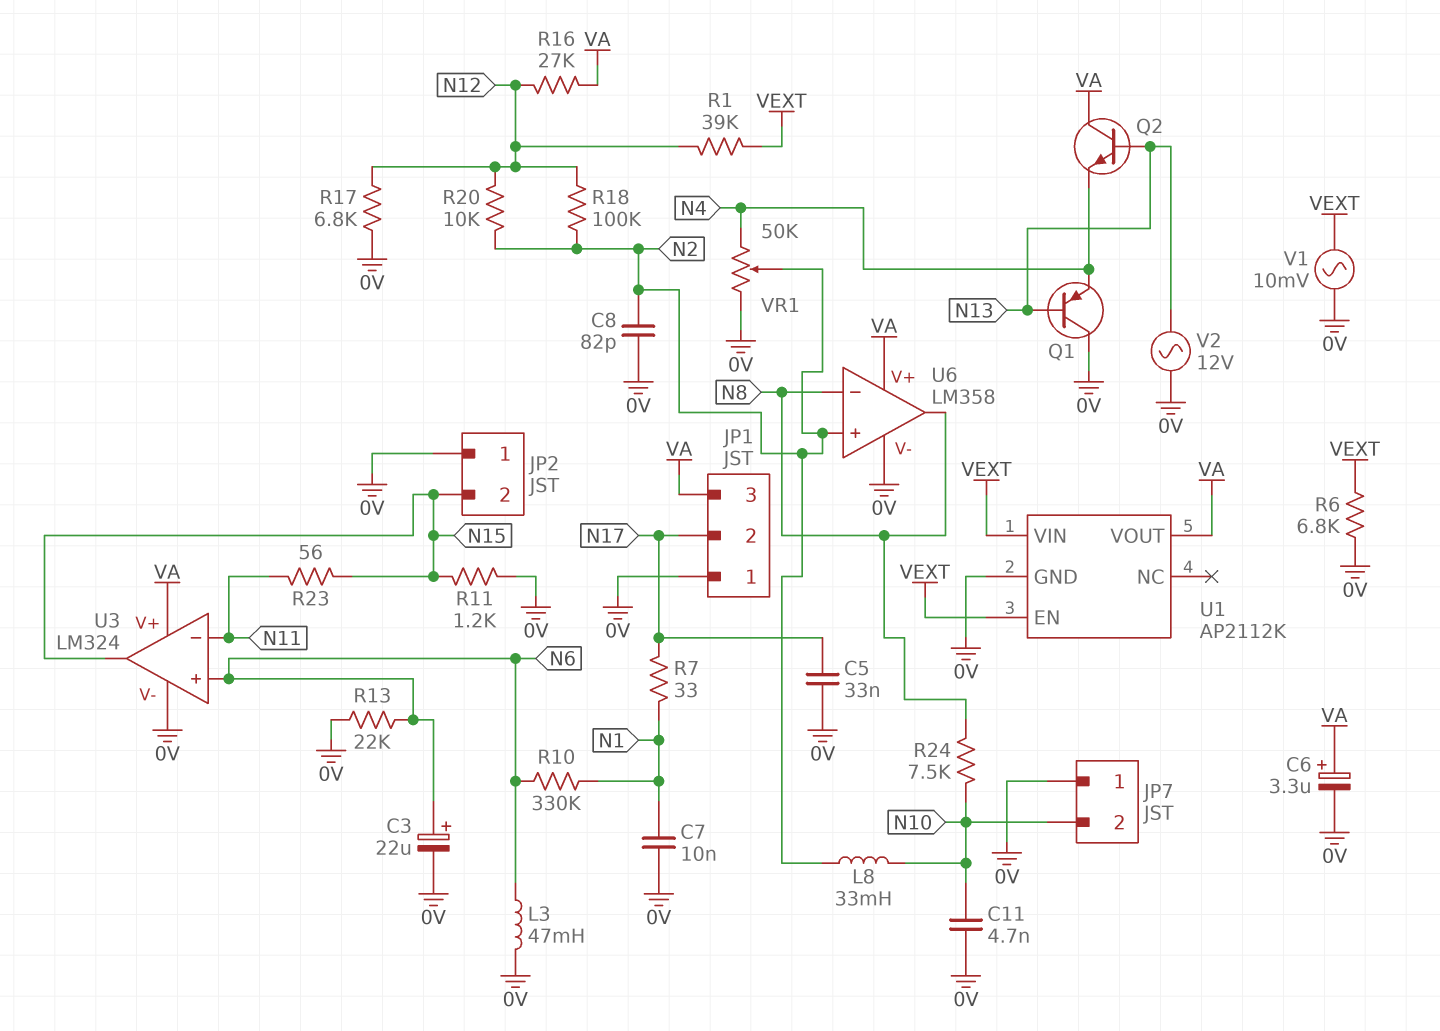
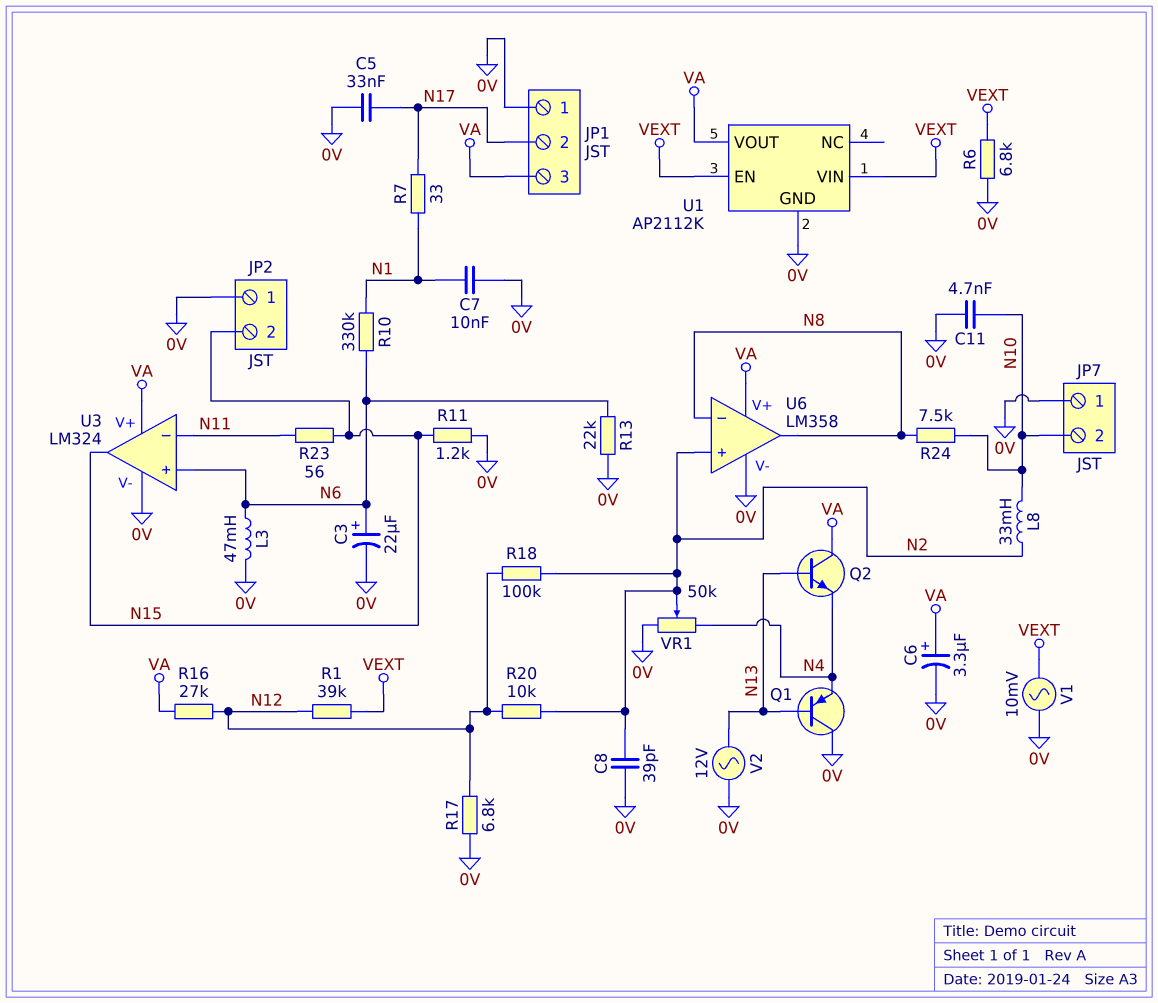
C8: 82pF (0V, N2) -> 39pF (0V, N2)

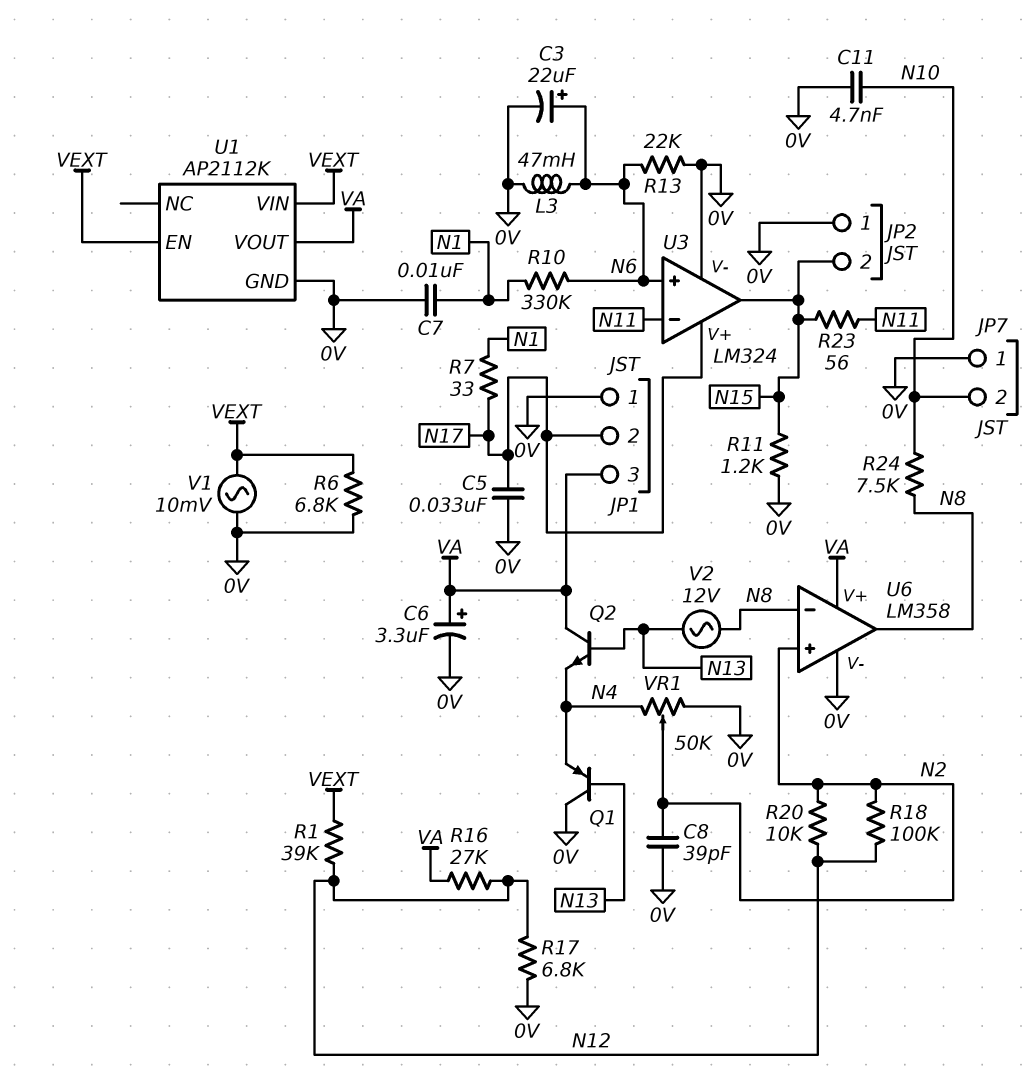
L8: 33mH (N2, N10) -> none
U3 pin V+: VA -> N17
V2: AC 12V (0V, N13) -> AC 12V (N8, N13)

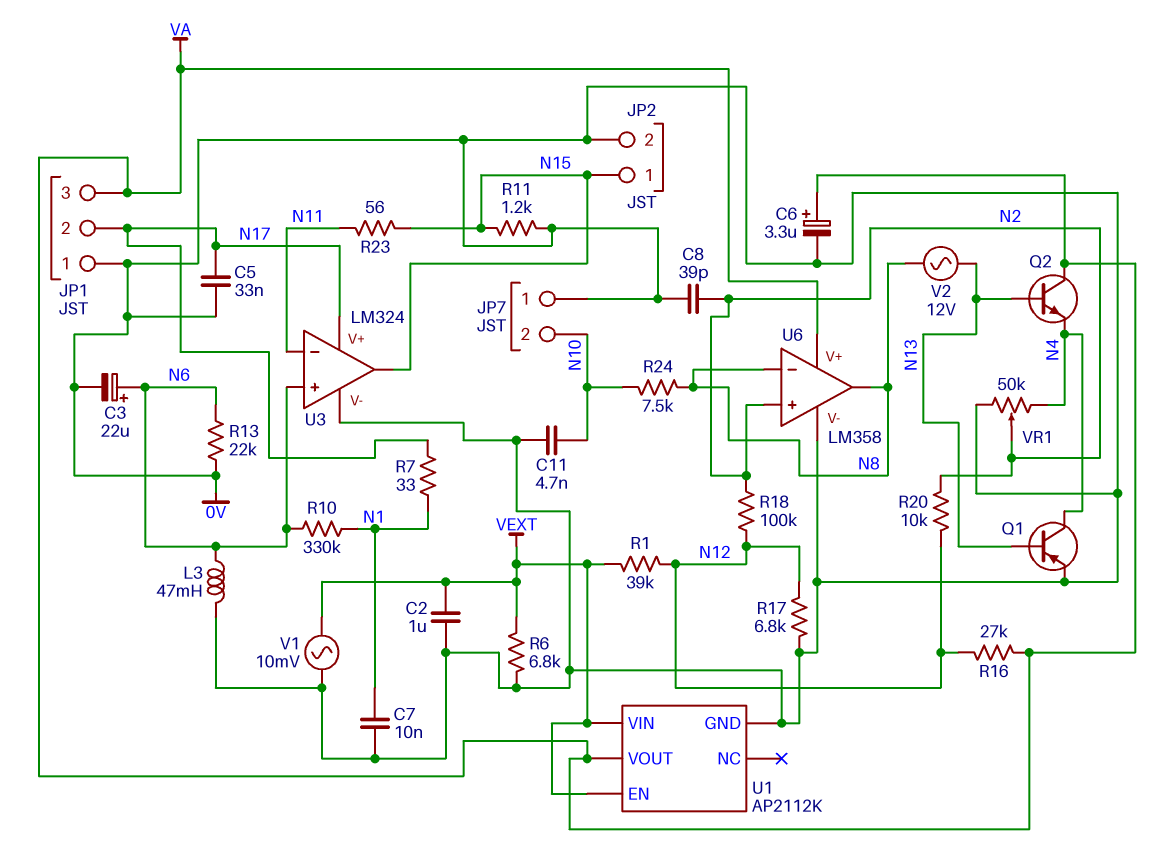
C2: none -> 1uF (0V, VEXT)
JP2 pin 1: 0V -> N15
JP2 pin 2: N15 -> 0V
Q1: PNP (B N13, C 0V, E N4) -> PNP (B N13, C N4, E 0V)

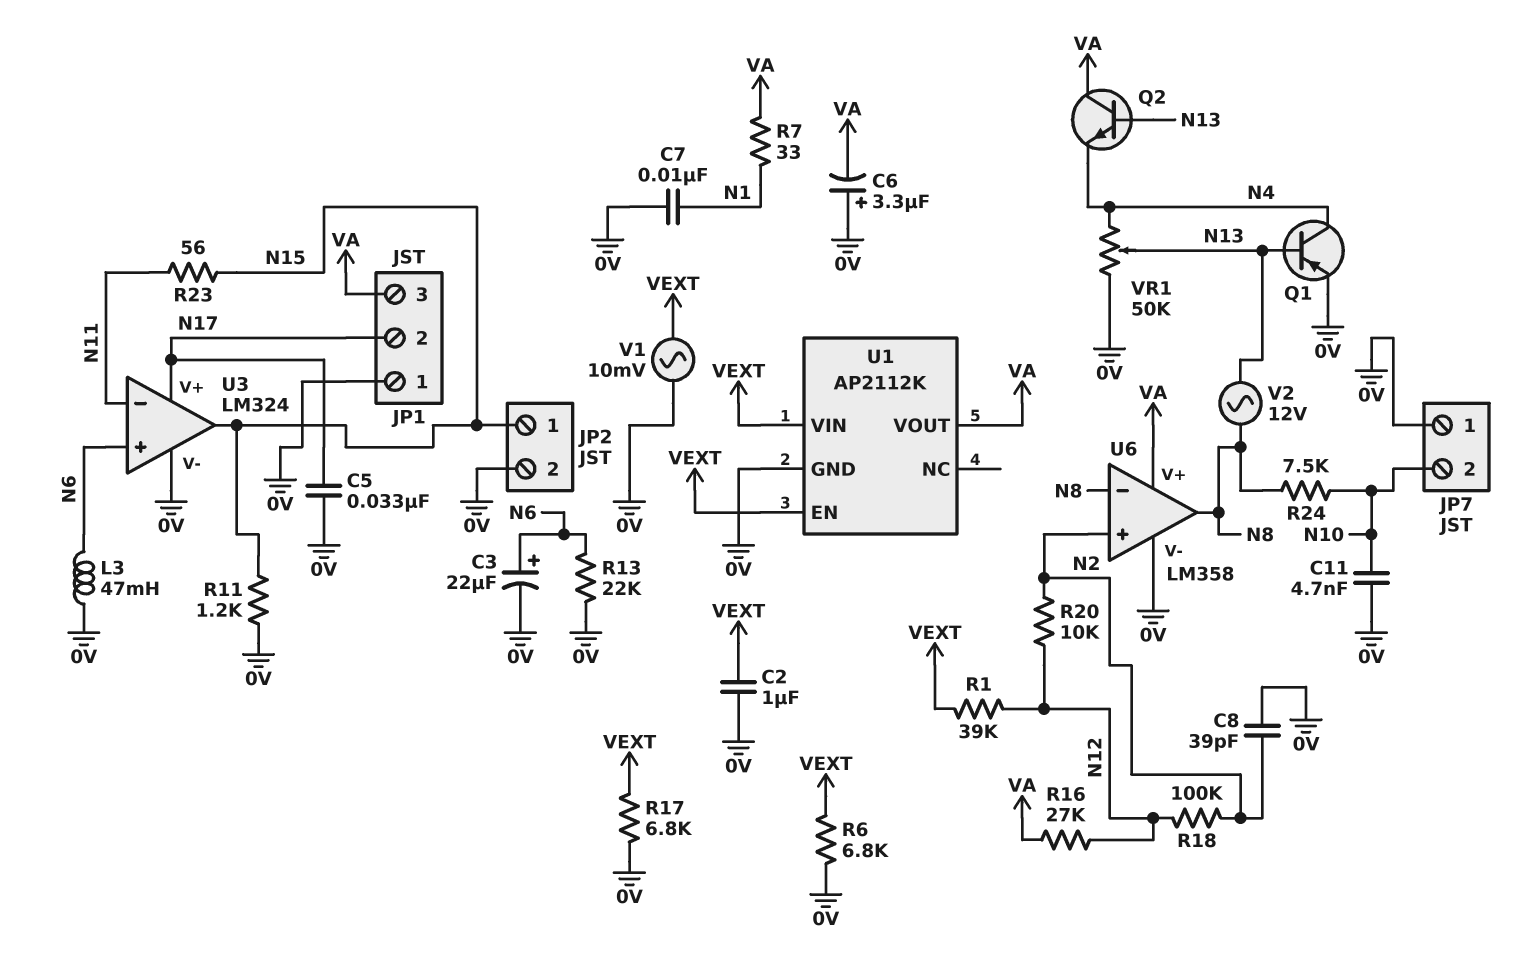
C6: 3.3uF (plus VA, minus 0V) -> 3.3uF (plus 0V, minus VA)
R7: 33 (N1, N17) -> 33 (N1, VA)
R10: 330k (N1, N6) -> none
R17: 6.8k (0V, N12) -> 6.8k (0V, VEXT)
VR1: 50k (0V, N4, wiper N2) -> 50k (0V, N4, wiper N13)

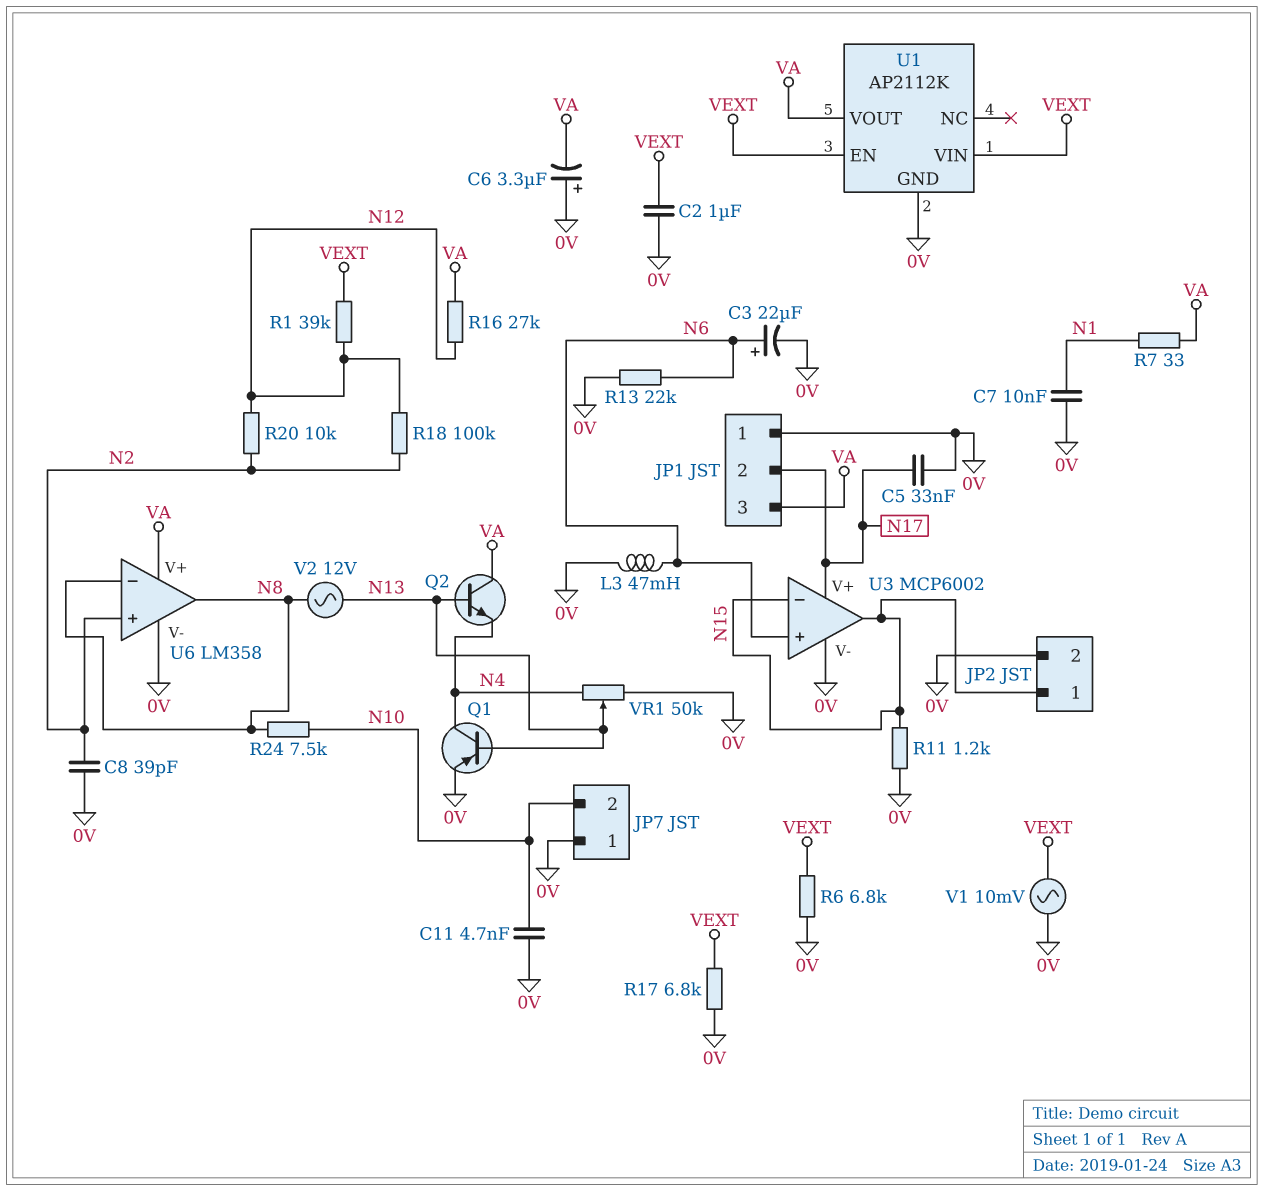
R23: 56 (N11, N15) -> none
U3: LM324 -> MCP6002
U3 pin in-: N11 -> N15

